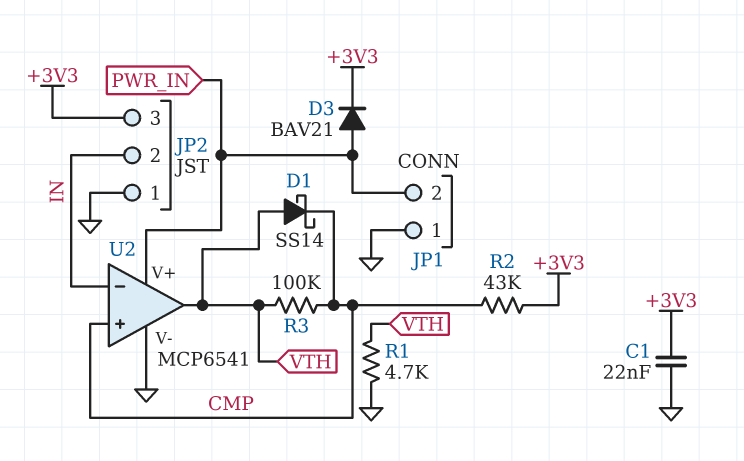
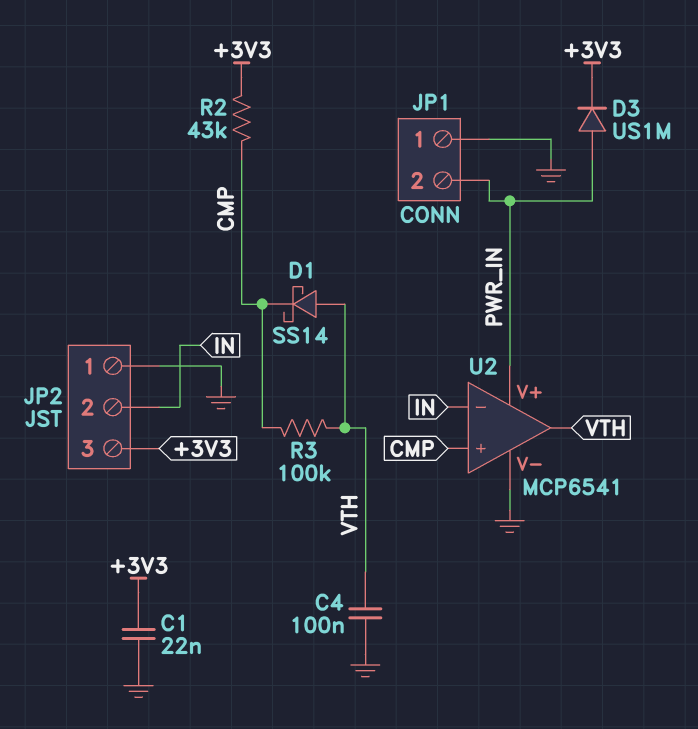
C4: none -> 100nF (GND, VTH)
D3: diode BAV21 (A PWR_IN, K +3V3) -> diode US1M (A PWR_IN, K +3V3)
R1: 4.7k (GND, VTH) -> none

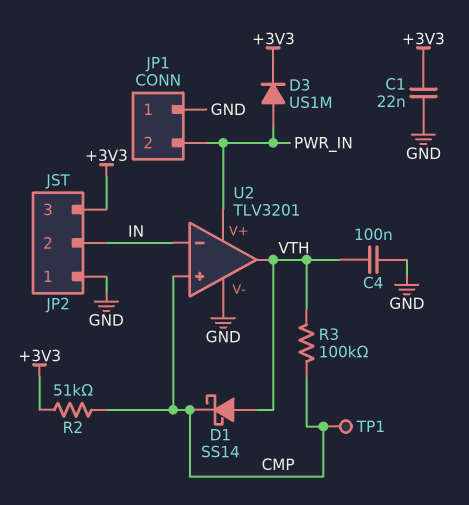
R2: 43k (+3V3, CMP) -> 51k (+3V3, CMP)
TP1: none -> test point (CMP)
U2: MCP6541 -> TLV3201

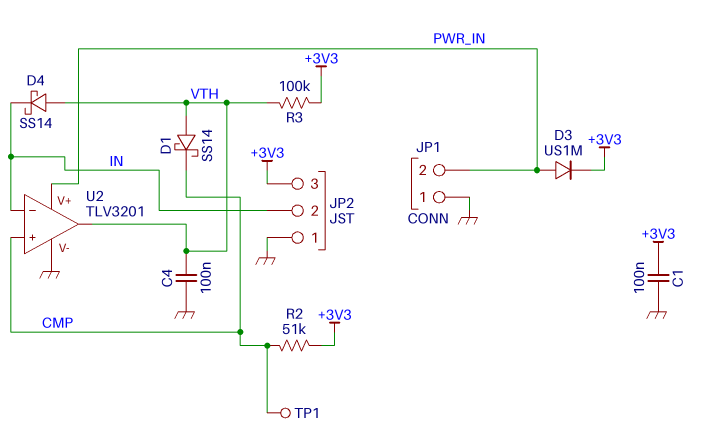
C1: 22nF (+3V3, GND) -> 100nF (+3V3, GND)
D4: none -> schottky SS14 (A VTH, K IN)
R3: 100k (CMP, VTH) -> 100k (+3V3, VTH)

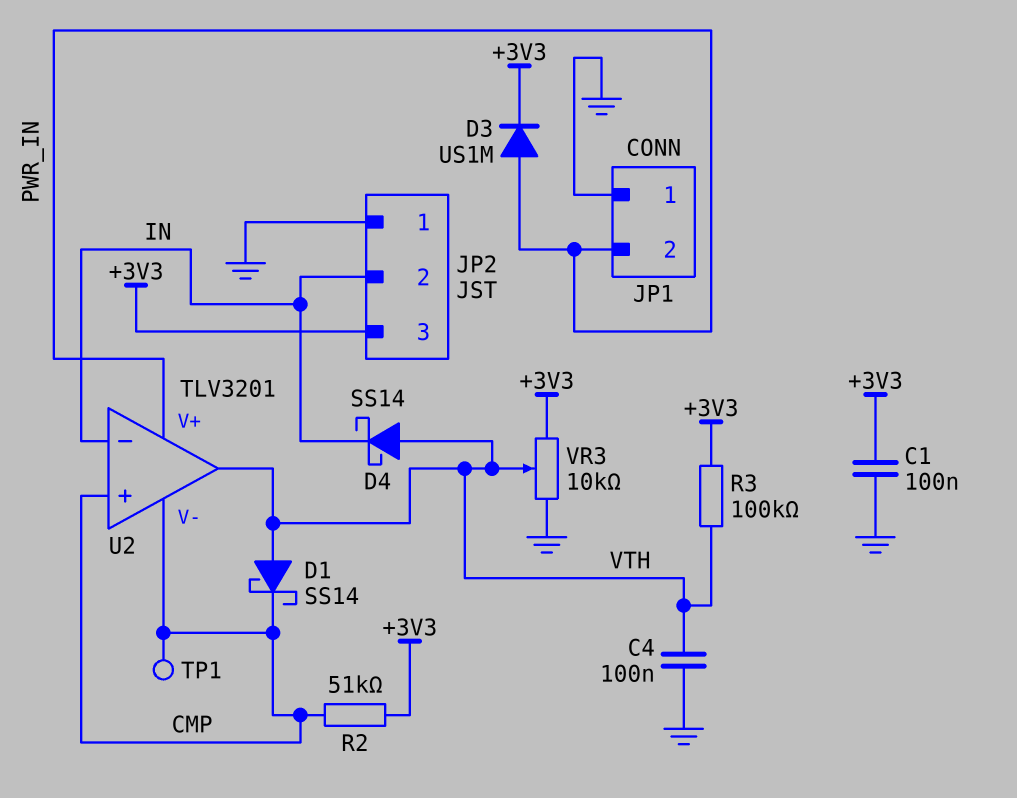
U2 pin V-: GND -> CMP
VR3: none -> 10k (+3V3, GND, wiper VTH)

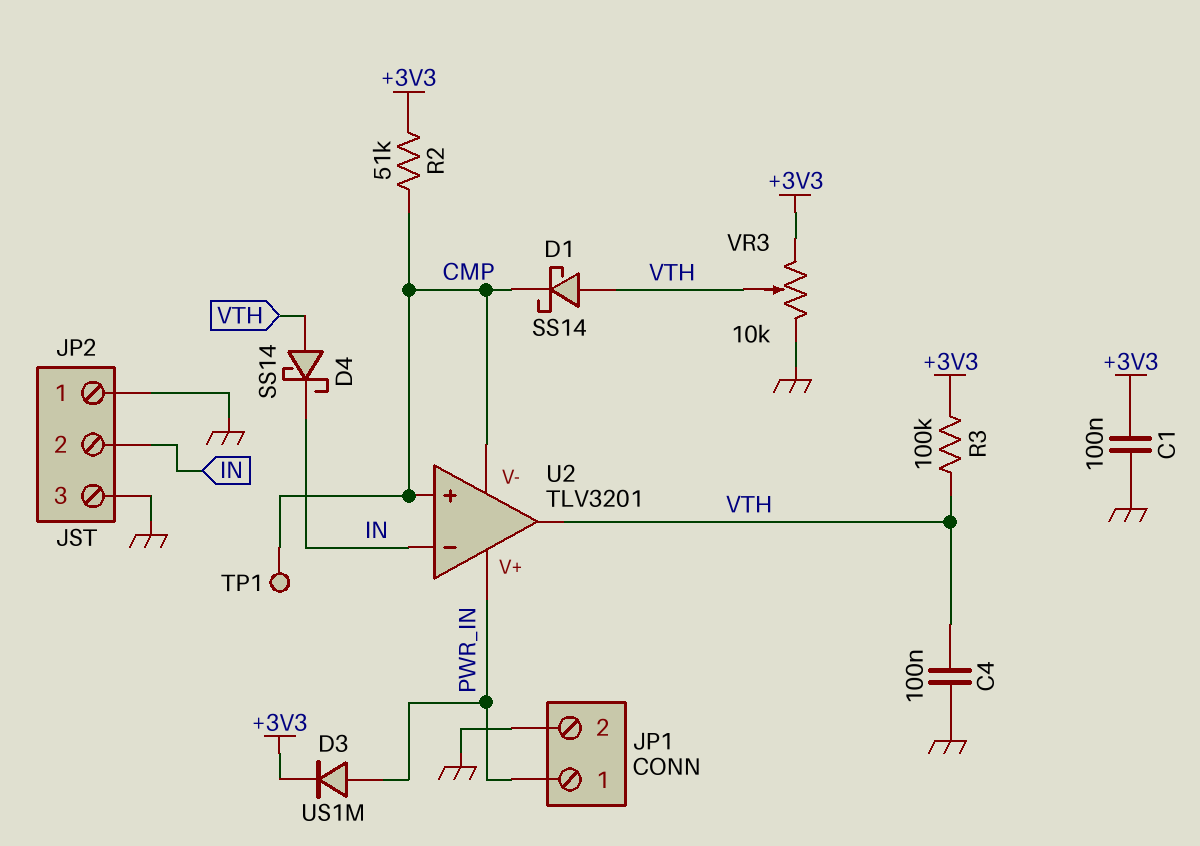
JP1 pin 1: GND -> PWR_IN
JP1 pin 2: PWR_IN -> GND
JP2 pin 3: +3V3 -> GND

